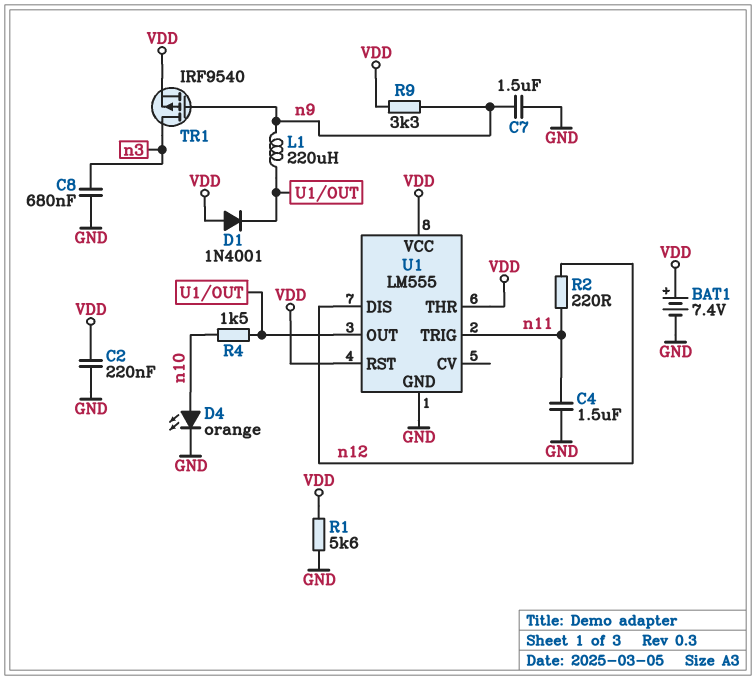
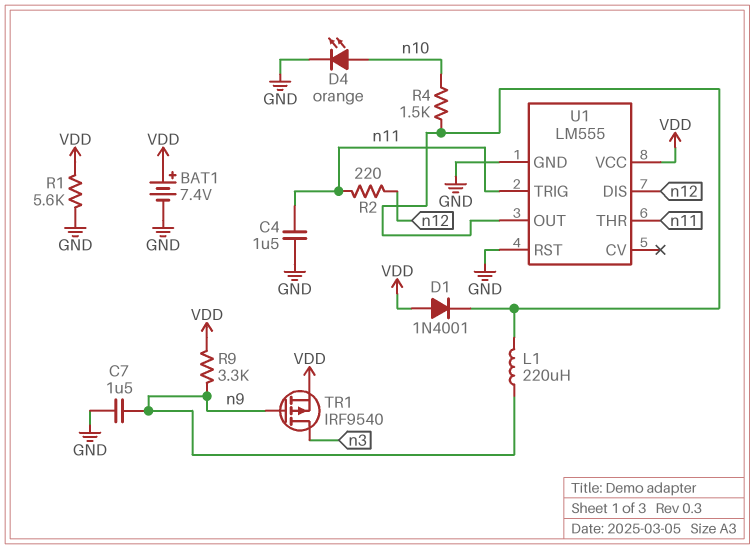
C2: 220nF (GND, VDD) -> none
C8: 680nF (GND, n3) -> none
U1 pin RST: VDD -> GND
U1 pin THR: VDD -> n11

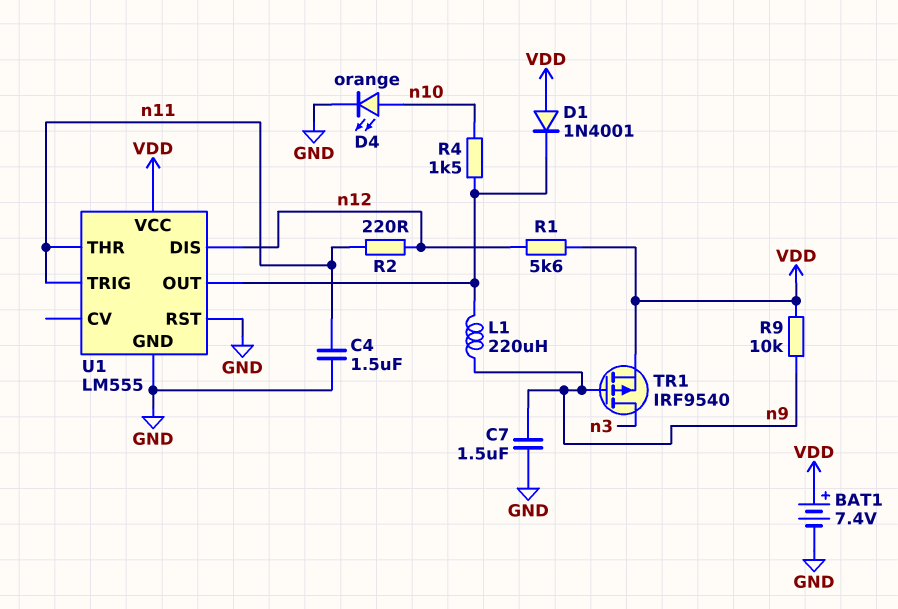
R1: 5.6k (GND, VDD) -> 5.6k (VDD, n12)
R9: 3.3k (VDD, n9) -> 10k (VDD, n9)

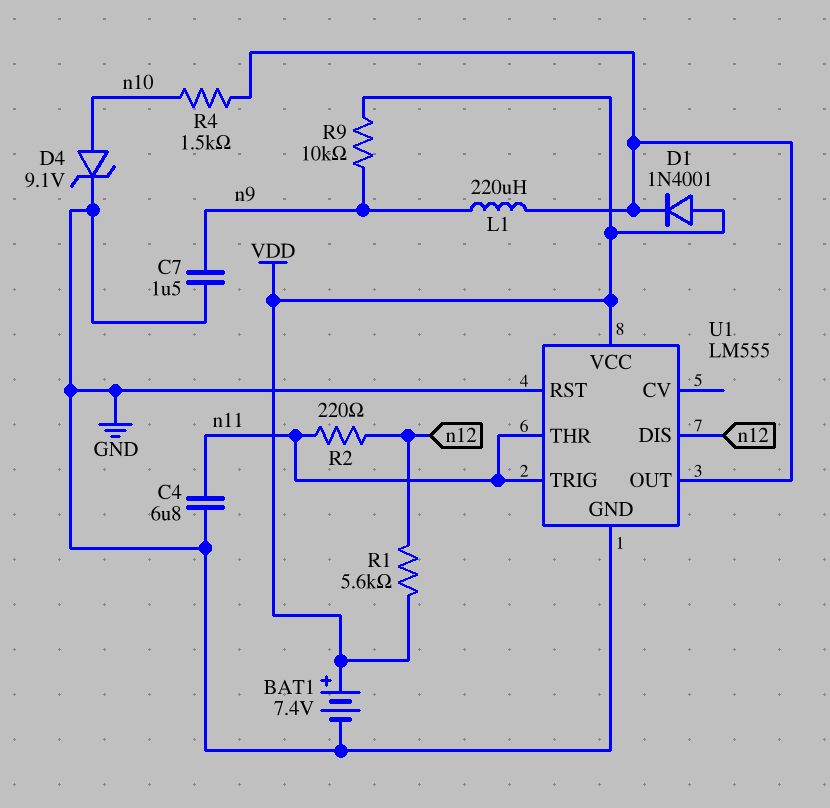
C4: 1.5uF (GND, n11) -> 6.8uF (GND, n11)
D4: LED orange (A n10, K GND) -> zener 9.1V (A n10, K GND)
TR1: PMOS IRF9540 (G n9, D n3, S VDD) -> none

